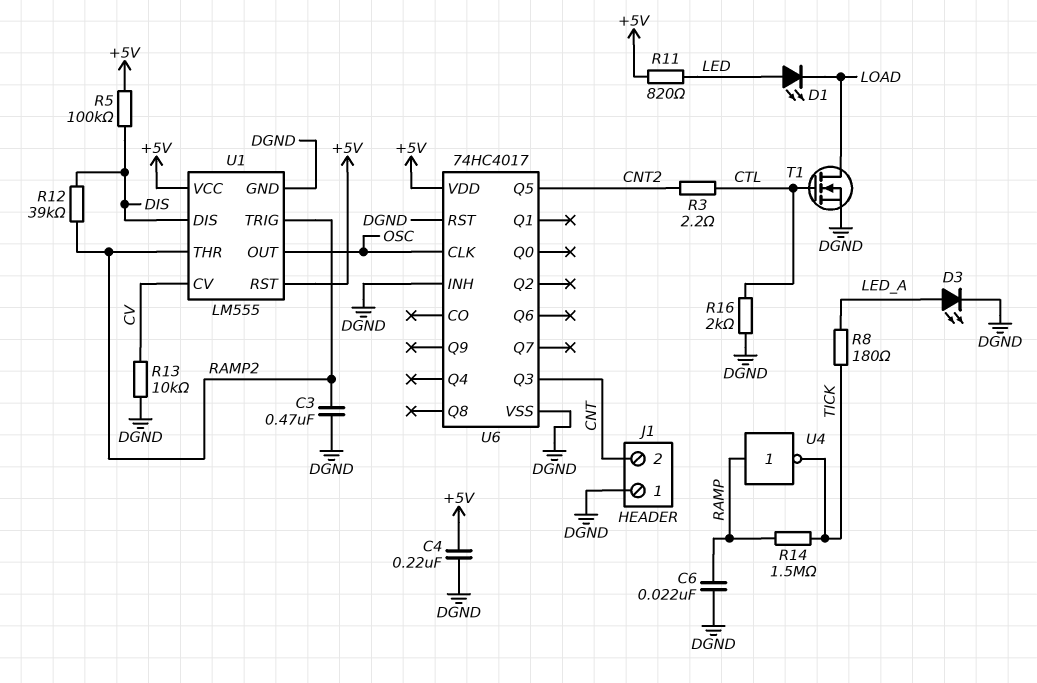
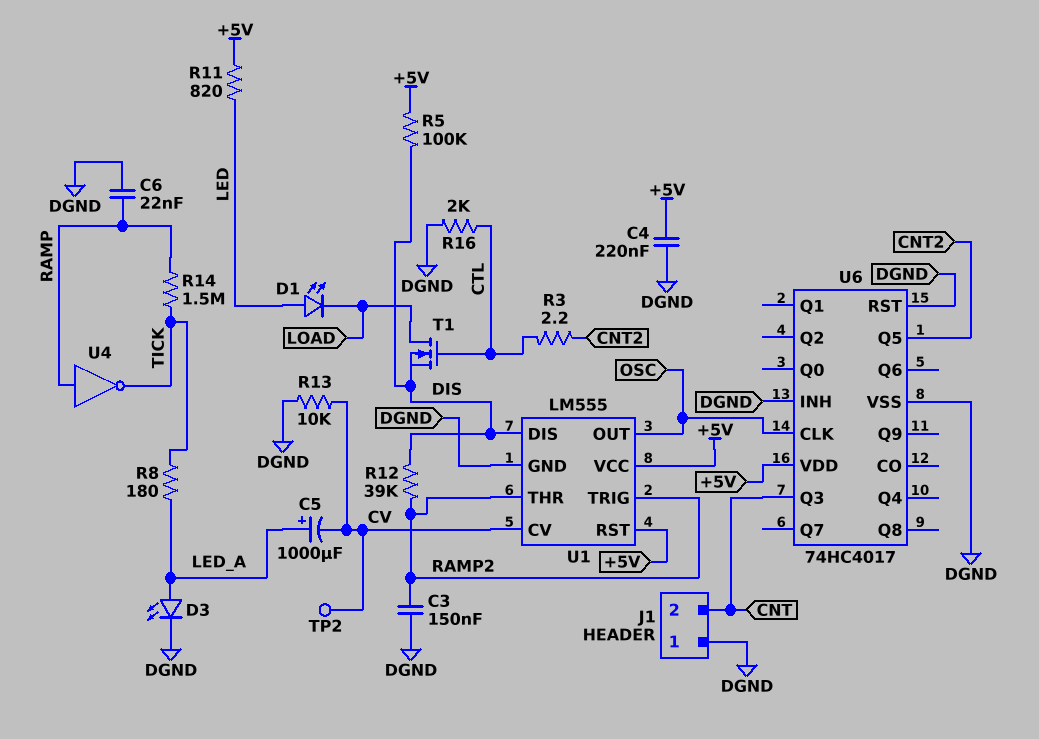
C3: 470nF (DGND, RAMP2) -> 150nF (DGND, RAMP2)
C5: none -> 1000uF (plus LED_A, minus CV)
T1: NMOS (G CTL, D LOAD, S DGND) -> NMOS (G CTL, D LOAD, S DIS)
TP2: none -> test point (CV)

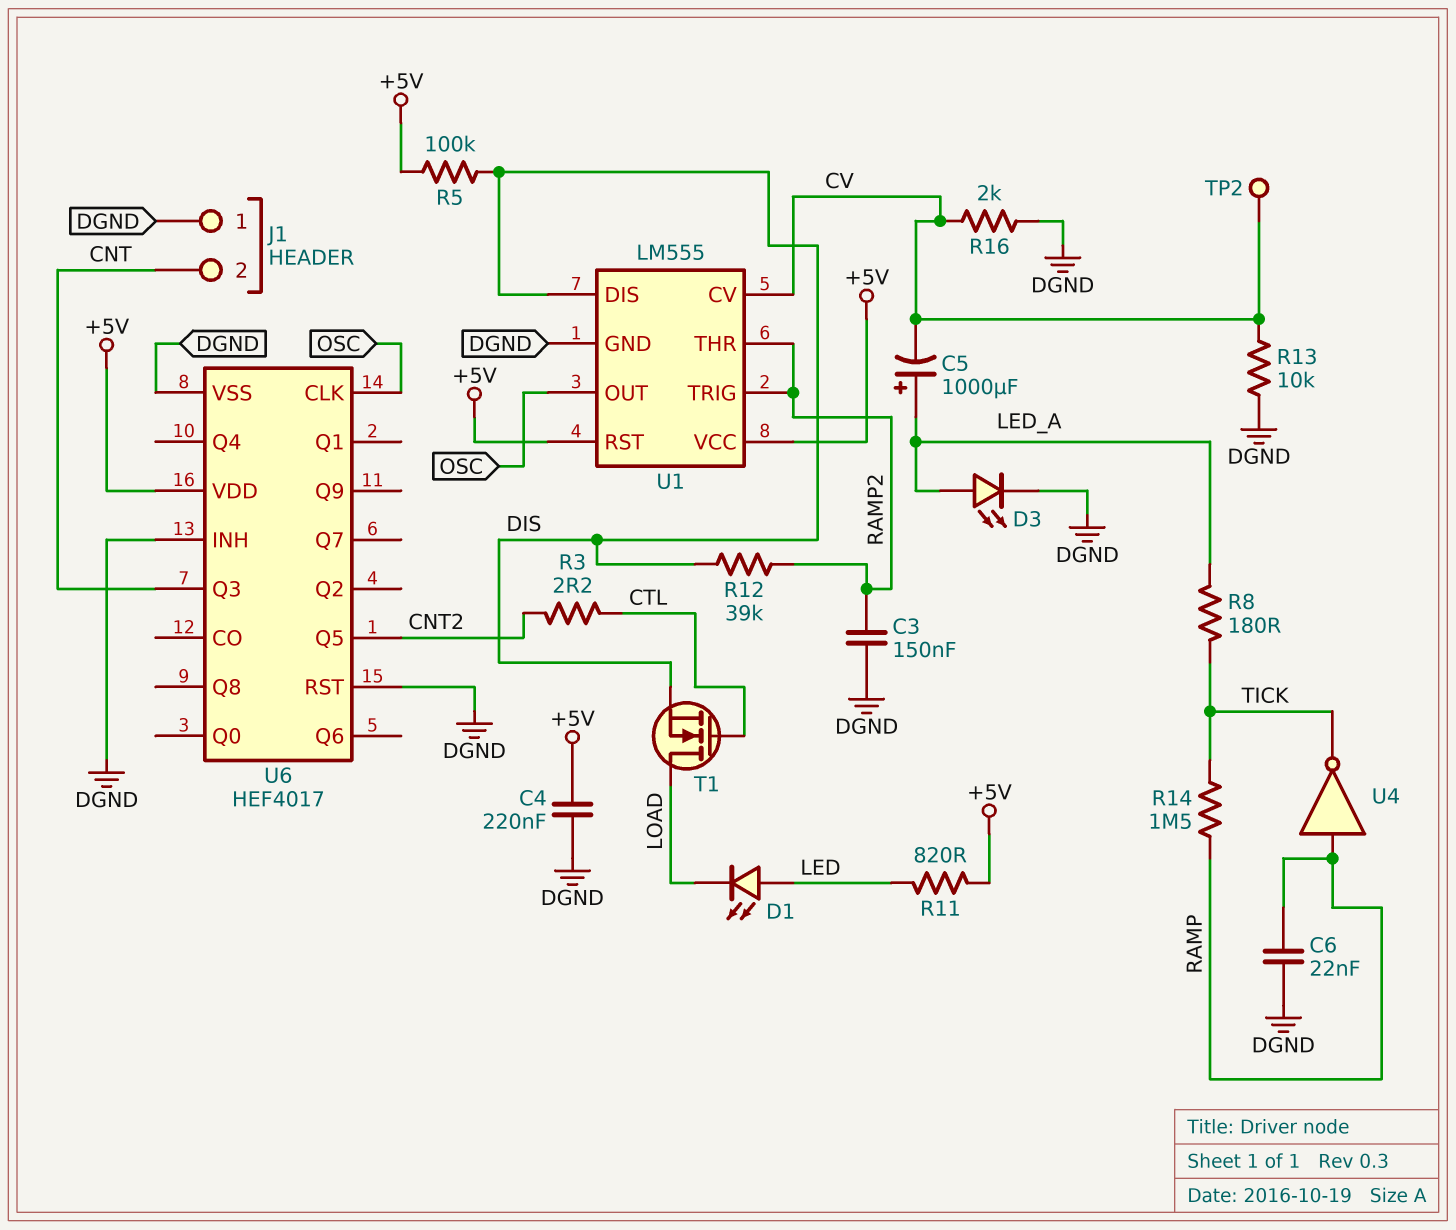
R16: 2k (CTL, DGND) -> 2k (CV, DGND)
U6: 74HC4017 -> HEF4017

